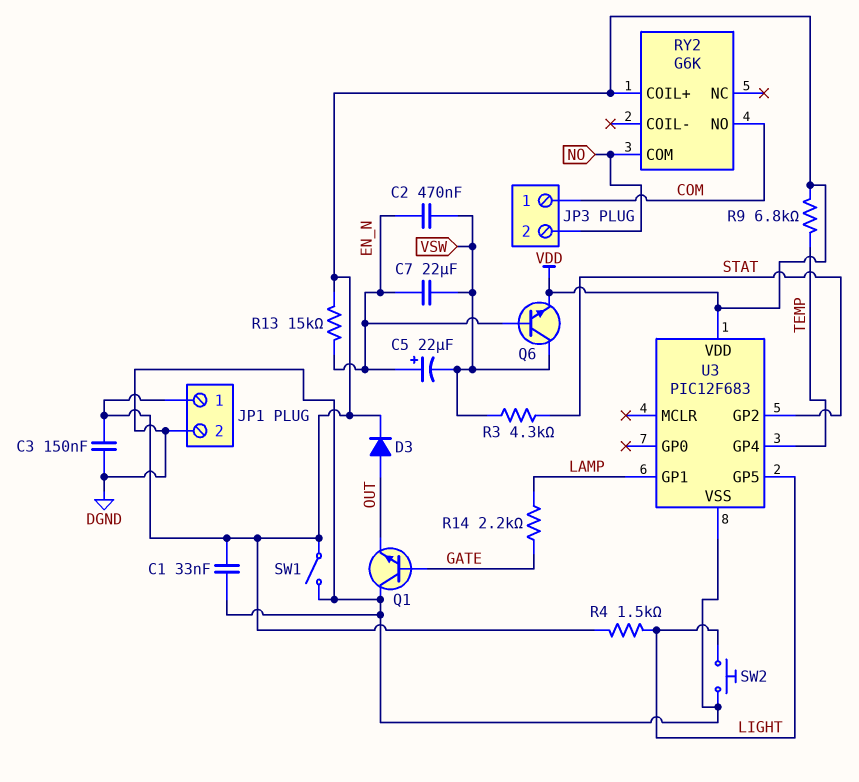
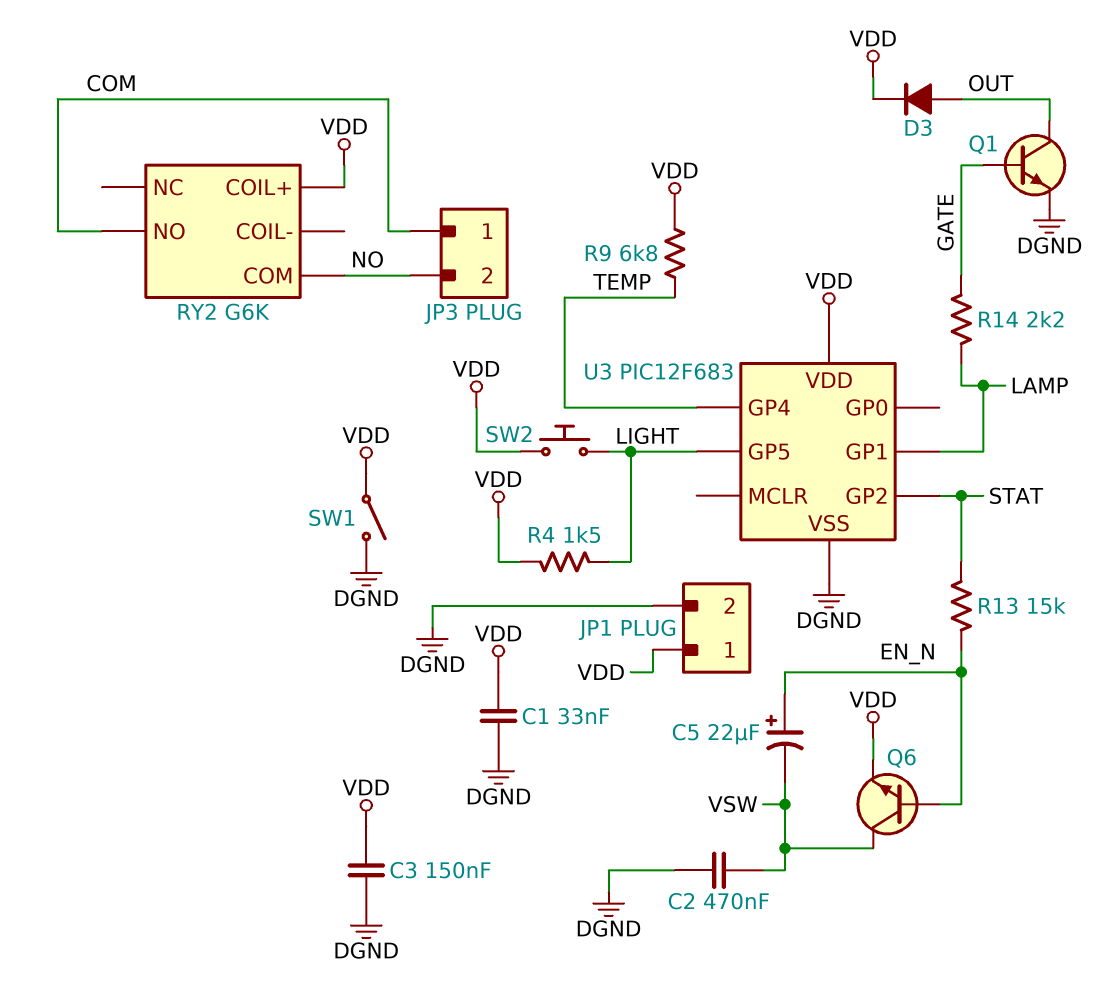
C2: 470nF (EN_N, VSW) -> 470nF (DGND, VSW)
C7: 22uF (EN_N, VSW) -> none
Q1: NPN (B GATE, C DGND, E OUT) -> NPN (B GATE, C OUT, E DGND)
R3: 4.3k (STAT, VSW) -> none
R13: 15k (EN_N, VDD) -> 15k (EN_N, STAT)
SW2: button (DGND, LIGHT) -> button (LIGHT, VDD)

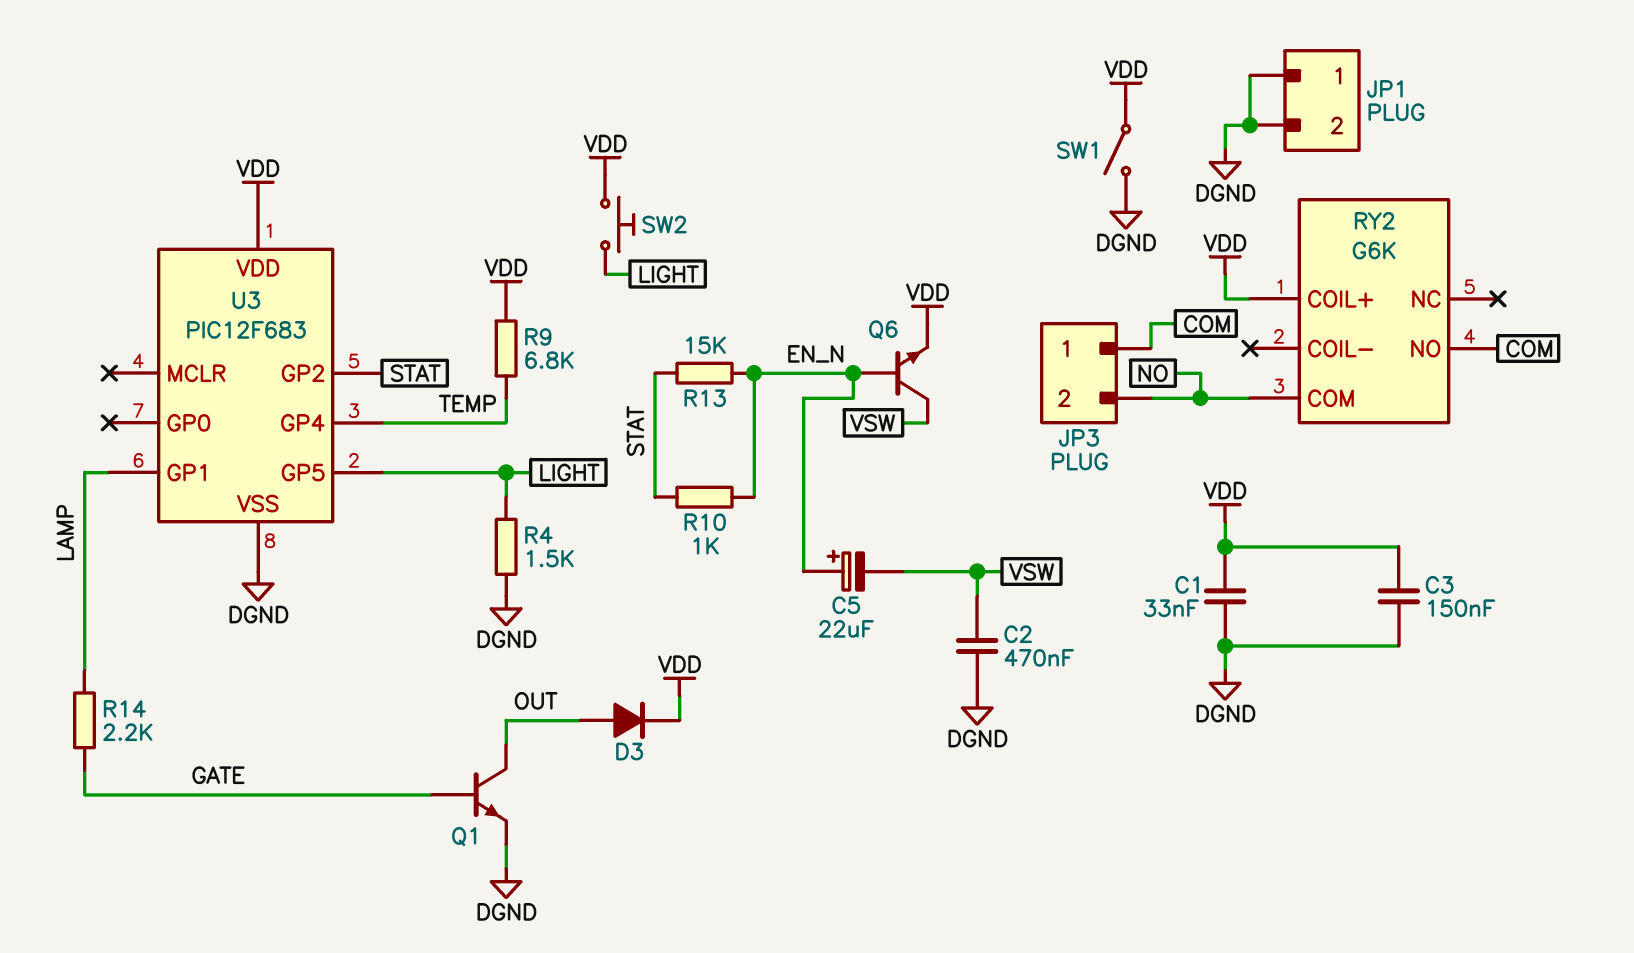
JP1 pin 1: VDD -> DGND
R4: 1.5k (LIGHT, VDD) -> 1.5k (DGND, LIGHT)
R10: none -> 1k (EN_N, STAT)

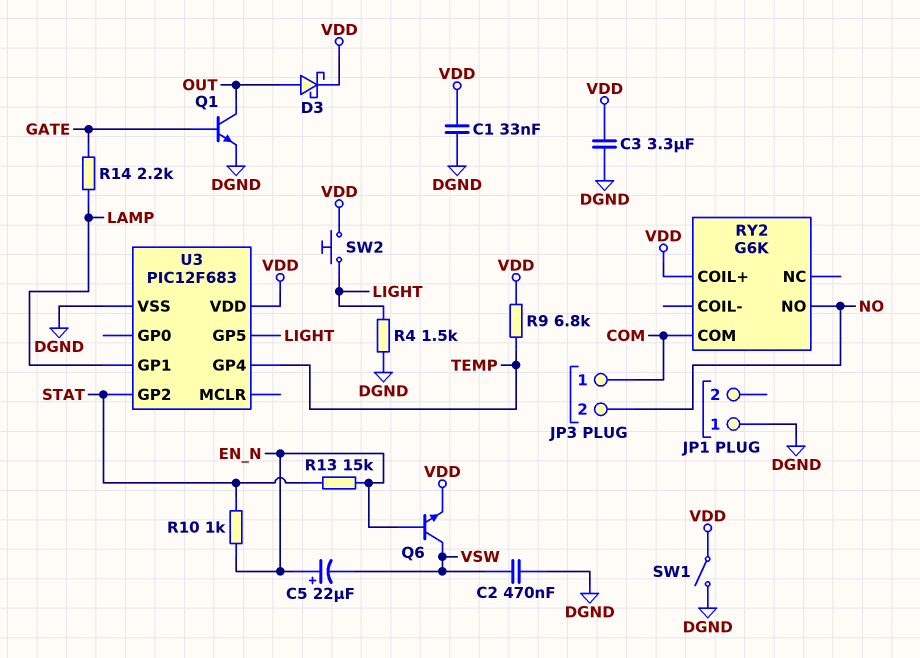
C3: 150nF (DGND, VDD) -> 3.3uF (DGND, VDD)
D3: diode (A OUT, K VDD) -> schottky (A OUT, K VDD)
JP1 pin 2: DGND -> none
RY2 pin COM: NO -> COM
RY2 pin NO: COM -> NO

